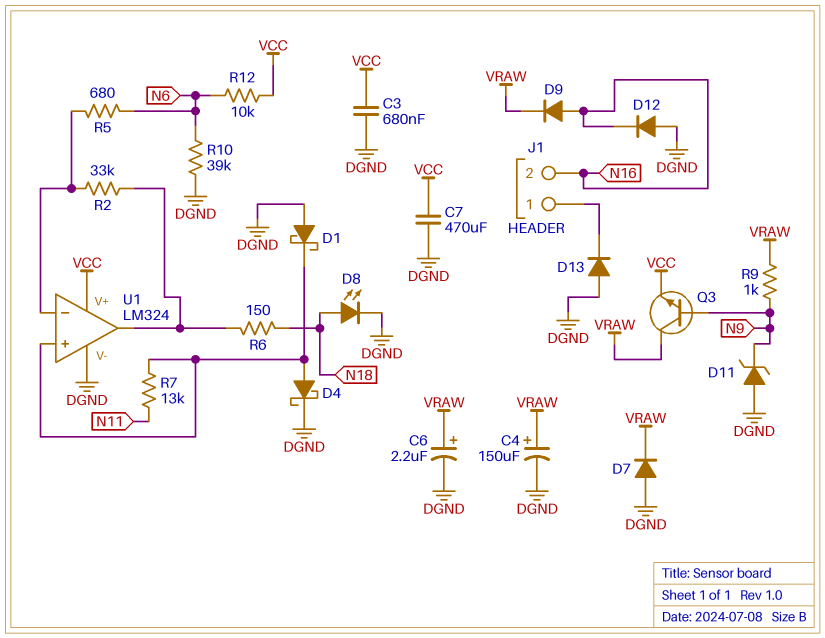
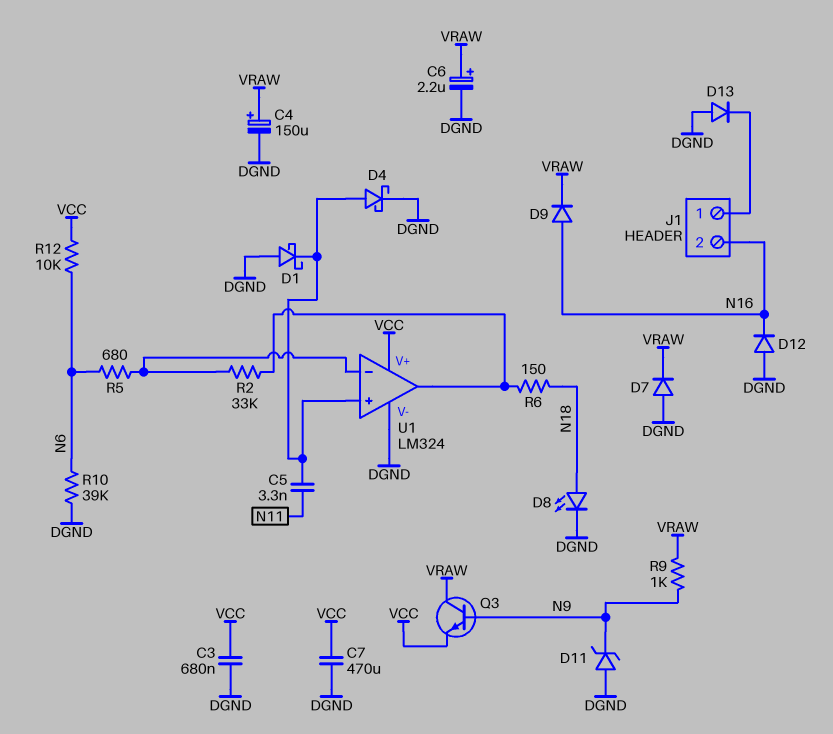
C5: none -> 3.3nF (N11, U1/in+)
R7: 13k (N11, U1/in+) -> none

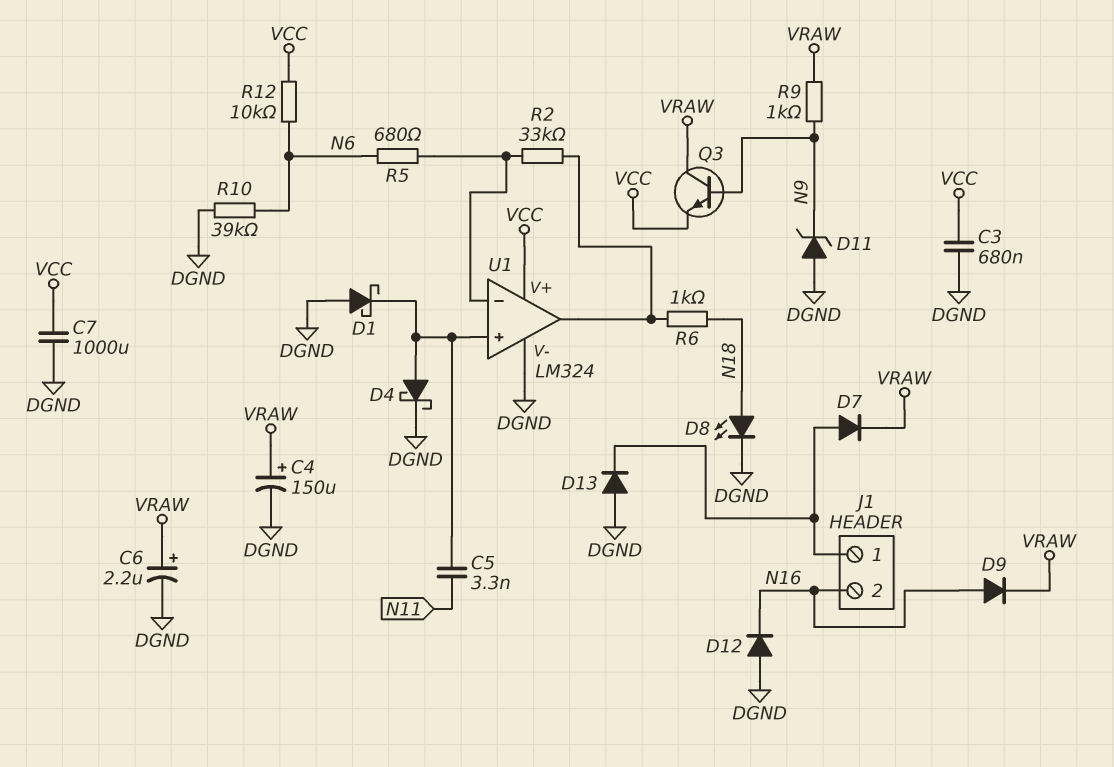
C7: 470uF (DGND, VCC) -> 1000uF (DGND, VCC)
D7: diode (A DGND, K VRAW) -> diode (A J1/1, K VRAW)
R6: 150 (N18, U1/out) -> 1k (N18, U1/out)

